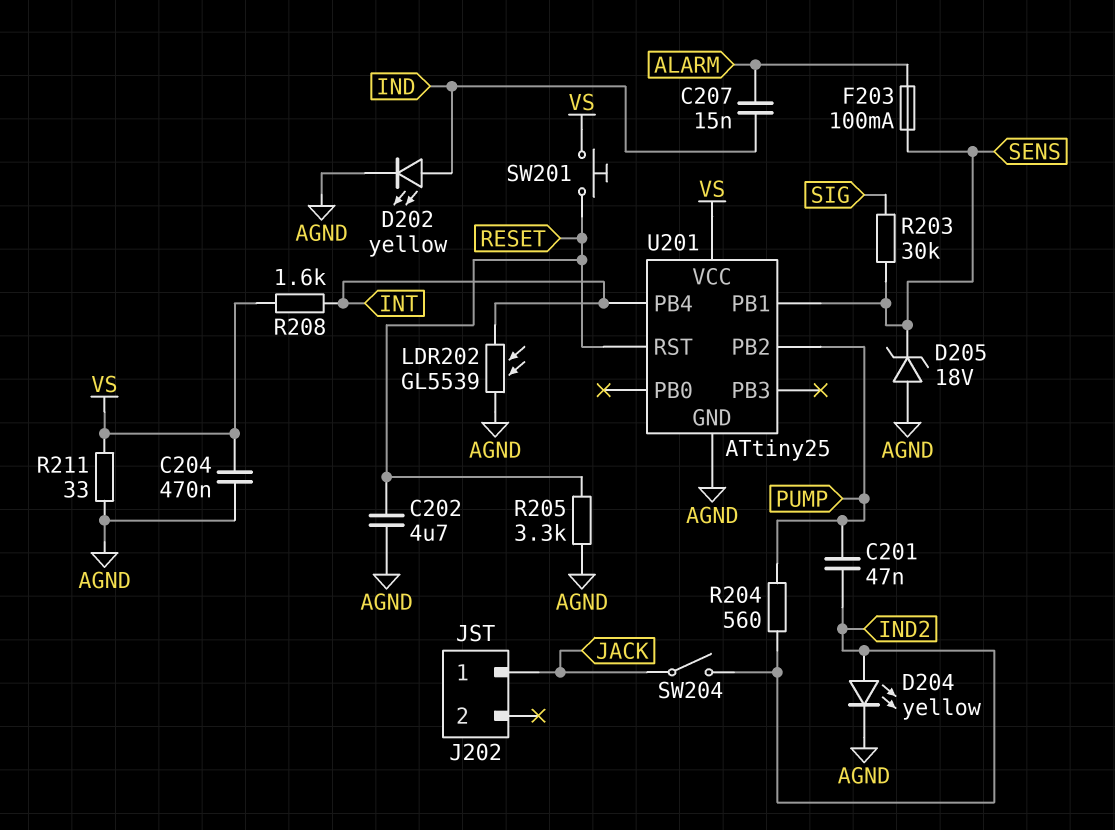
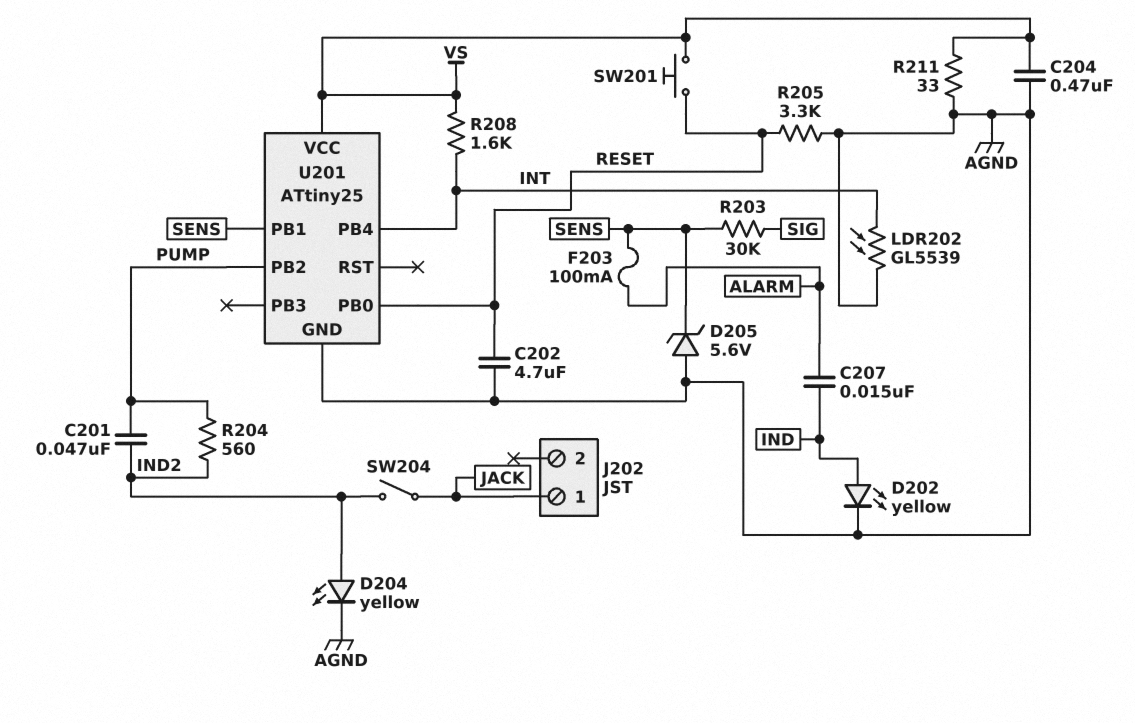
D205: zener 18V (A AGND, K SENS) -> zener 5.6V (A AGND, K SENS)
U201 pin PB0: none -> RESET
U201 pin RST: RESET -> none

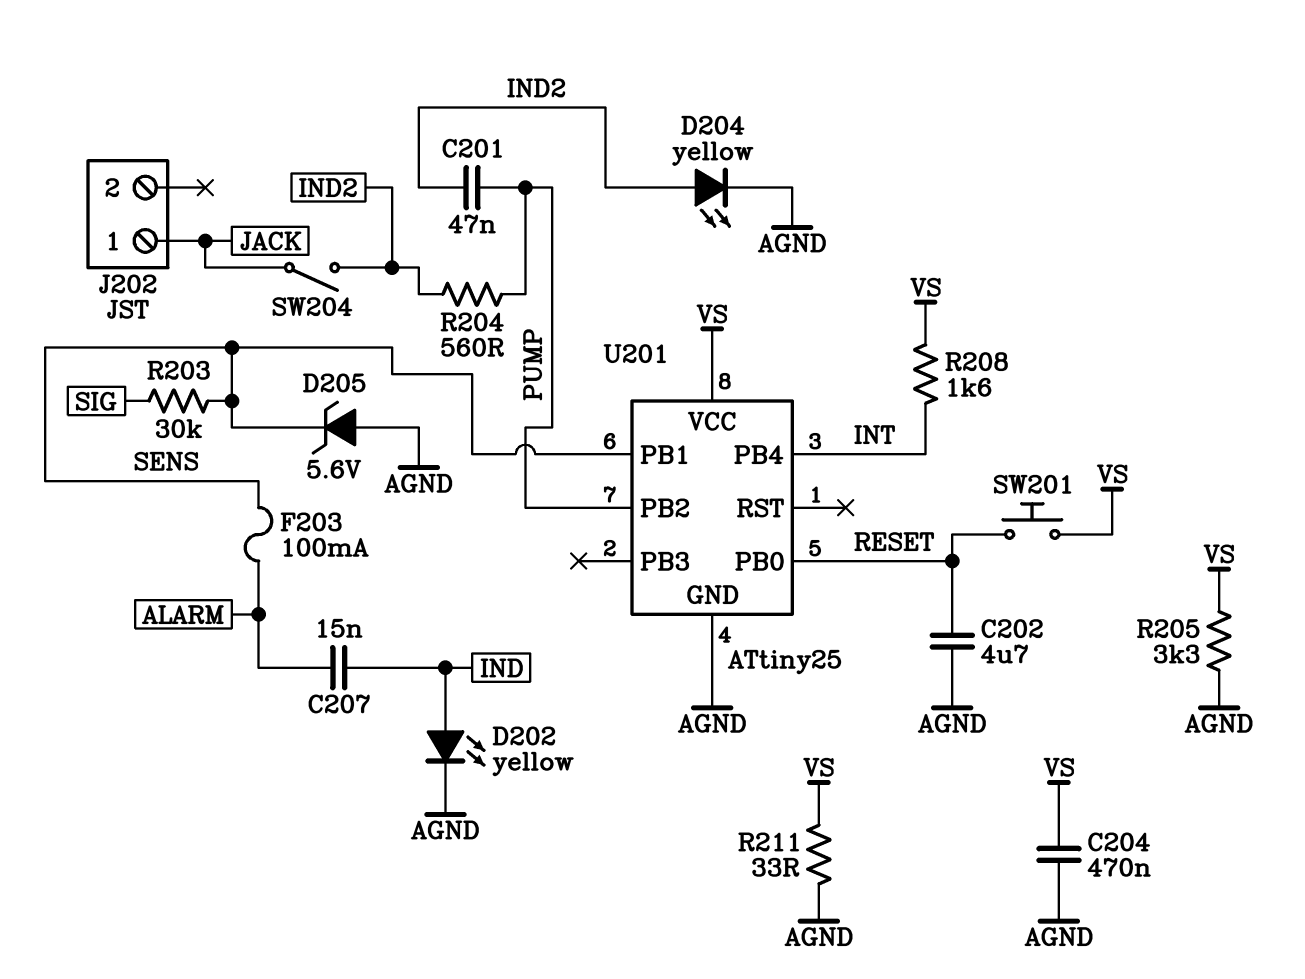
LDR202: GL5539 (AGND, INT) -> none
R205: 3.3k (AGND, RESET) -> 3.3k (AGND, VS)

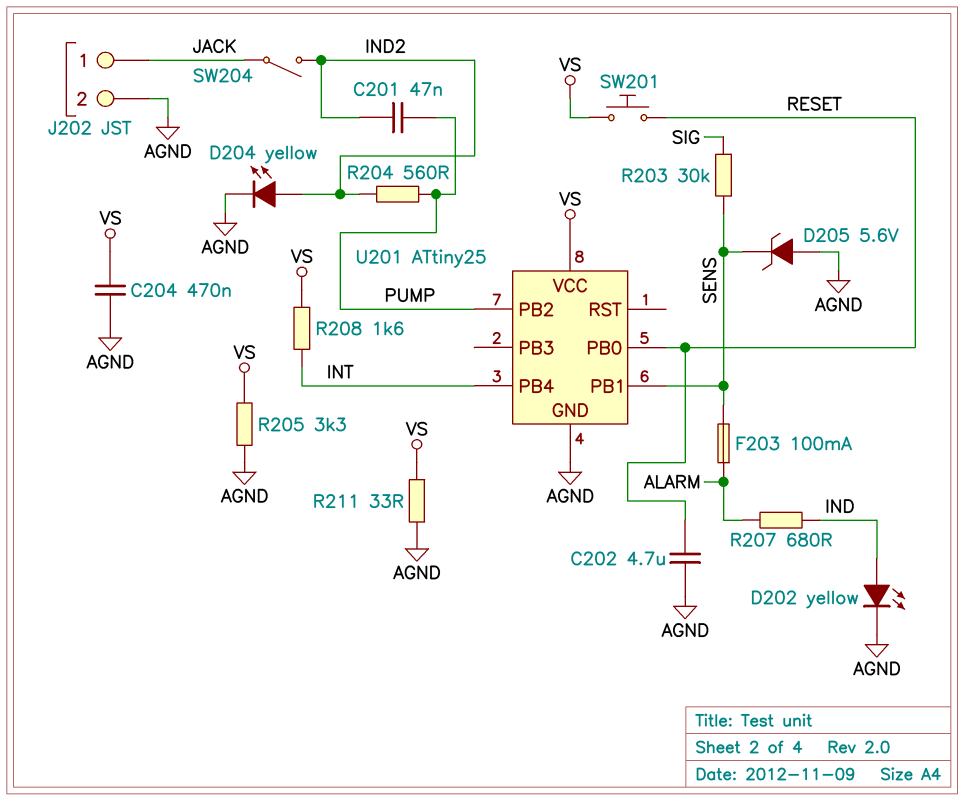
C207: 15nF (ALARM, IND) -> none
J202 pin 2: none -> AGND
R207: none -> 680 (ALARM, IND)

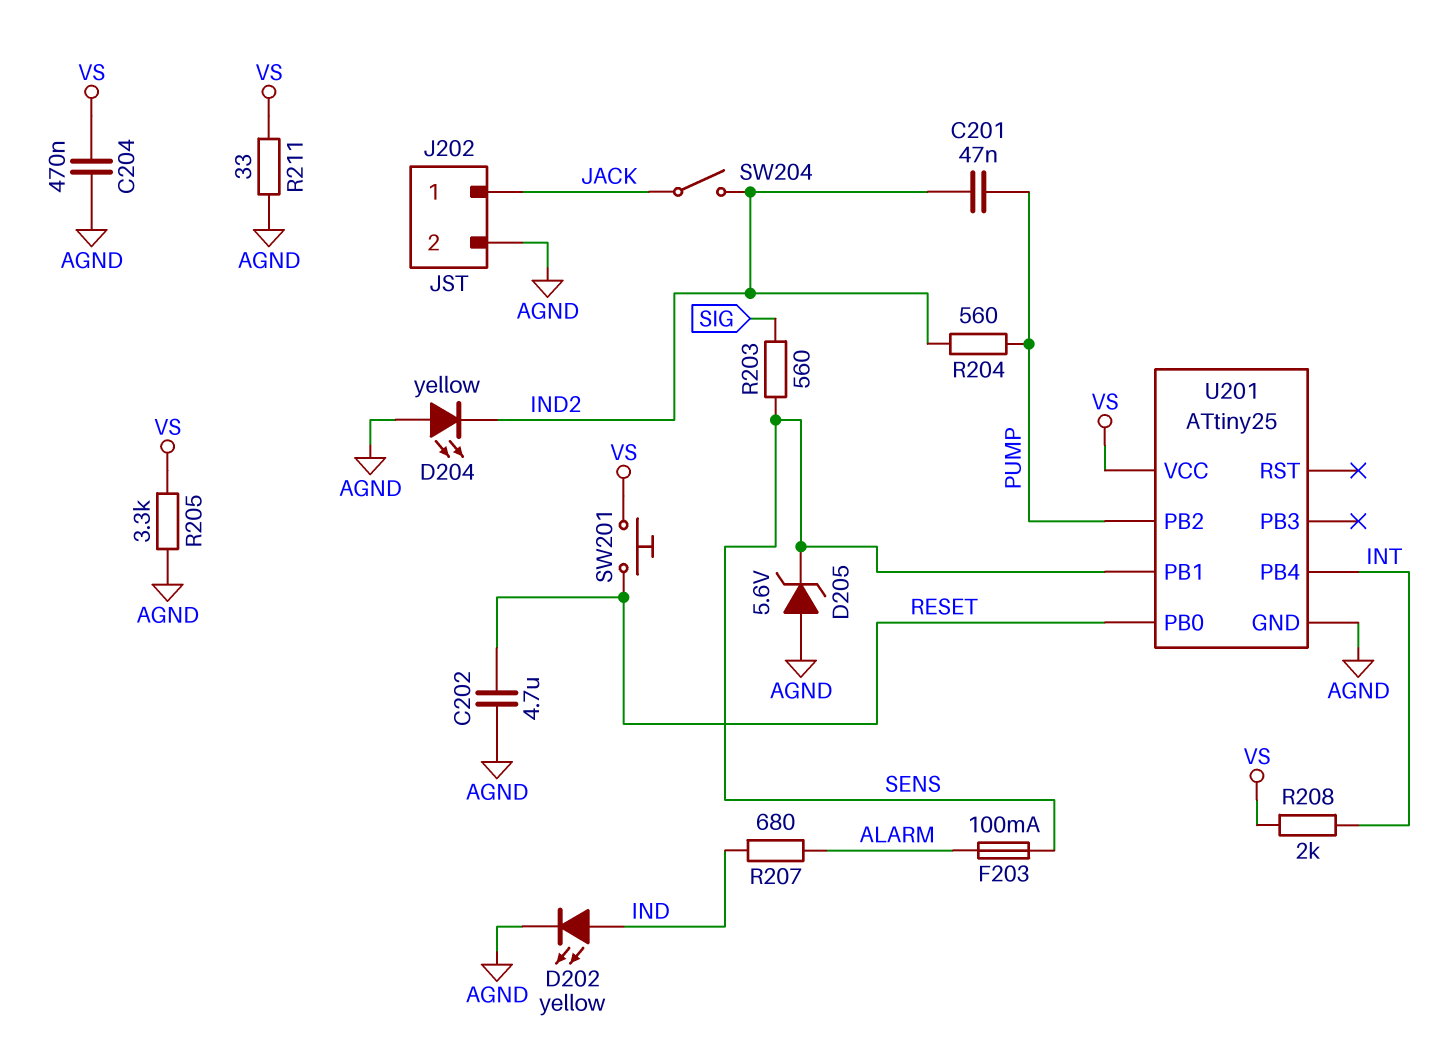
D204: LED yellow (A IND2, K AGND) -> LED yellow (A AGND, K IND2)
R203: 30k (SENS, SIG) -> 560 (SENS, SIG)
R208: 1.6k (INT, VS) -> 2k (INT, VS)

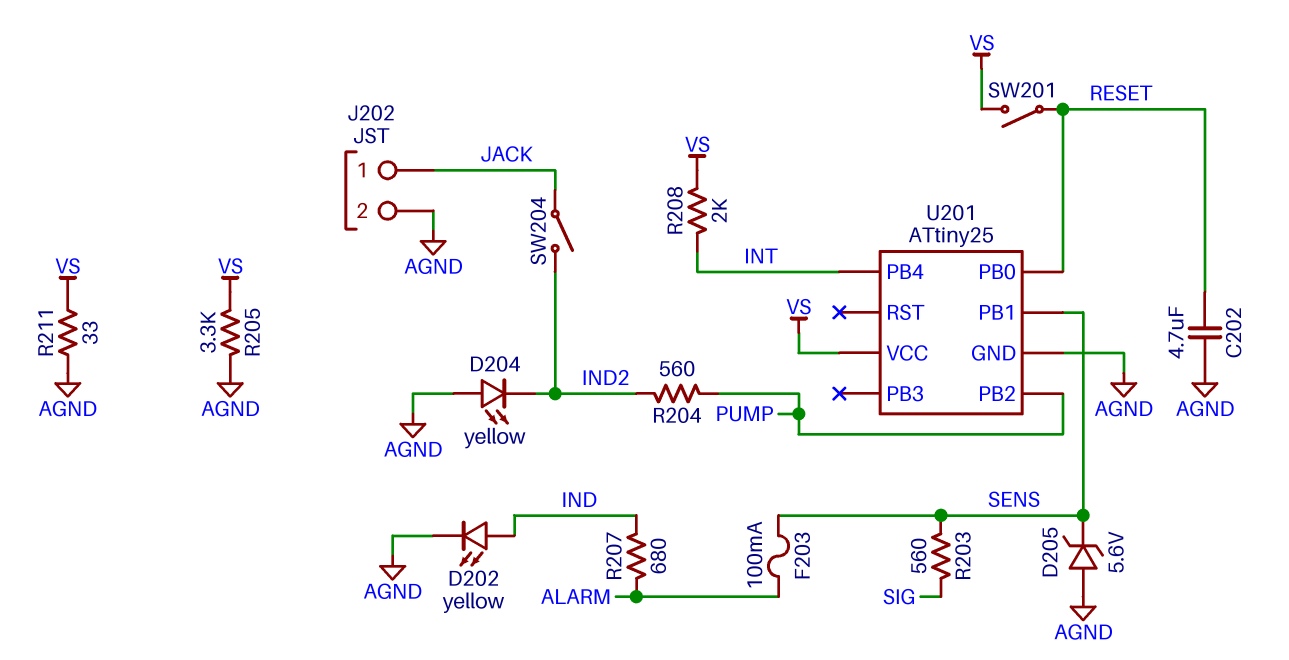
C201: 47nF (IND2, PUMP) -> none
C204: 470nF (AGND, VS) -> none
SW201: button (RESET, VS) -> switch (RESET, VS)

